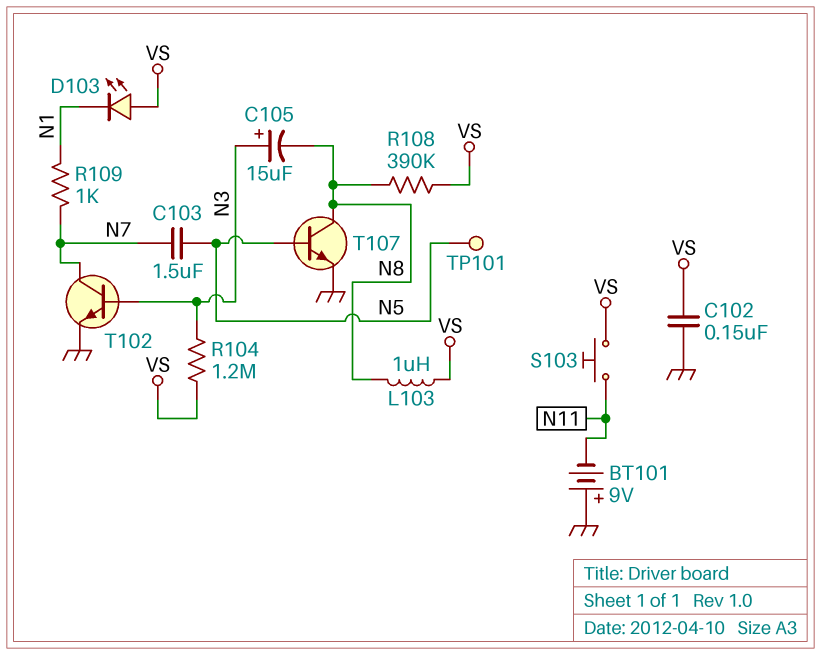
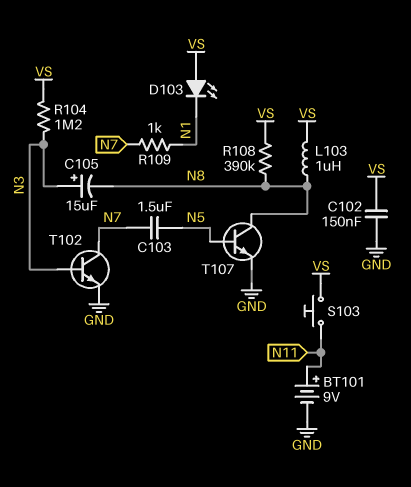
BT101: 9V (plus GND, minus N11) -> 9V (plus N11, minus GND)
TP101: test point (N5) -> none

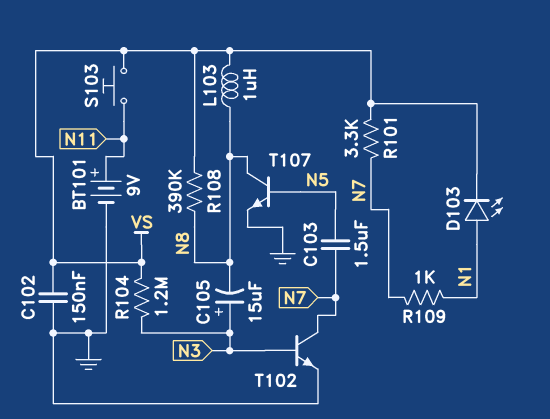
D103: LED (A VS, K N1) -> LED (A N1, K VS)
R101: none -> 3.3k (N7, VS)

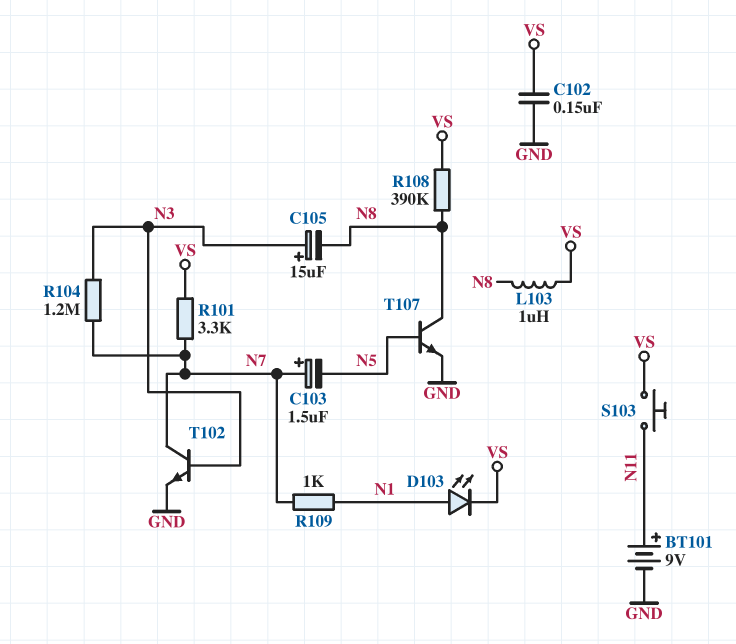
C103: 1.5uF (N5, N7) -> 1.5uF (plus N7, minus N5)
R104: 1.2M (N3, VS) -> 1.2M (N3, N7)

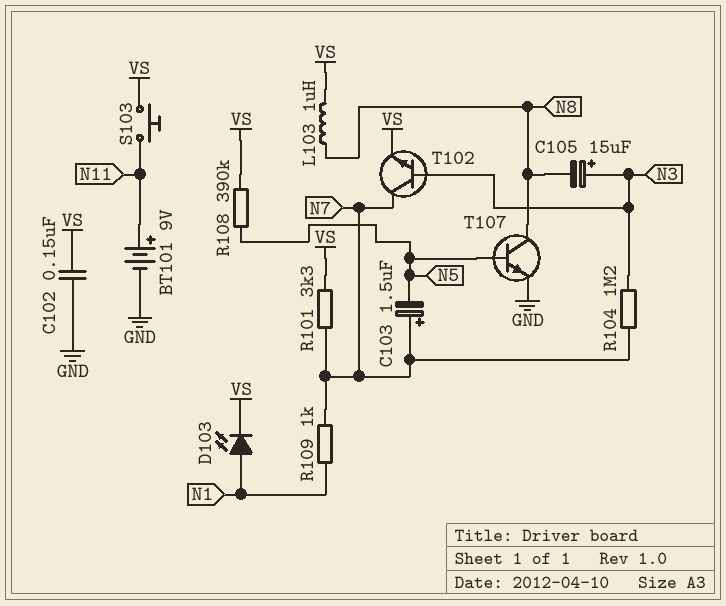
R108: 390k (N8, VS) -> 390k (N5, VS)
T102: NPN (B N3, C N7, E GND) -> NPN (B N3, C N7, E VS)

